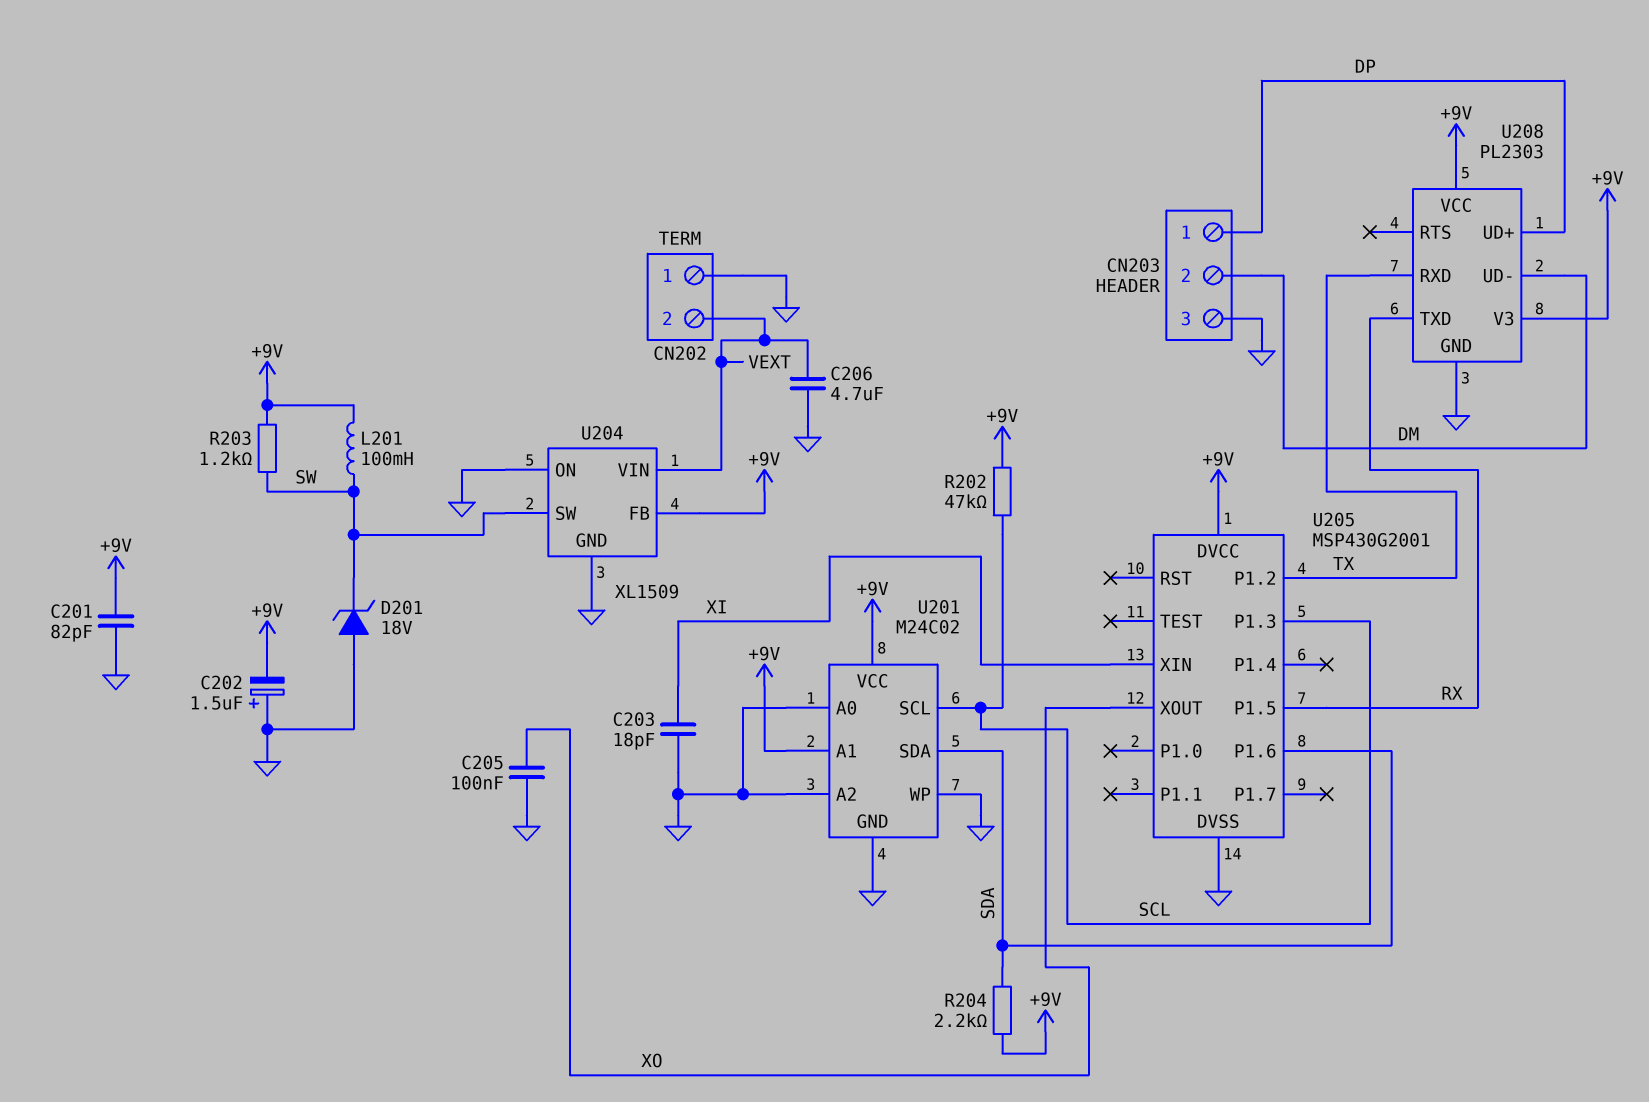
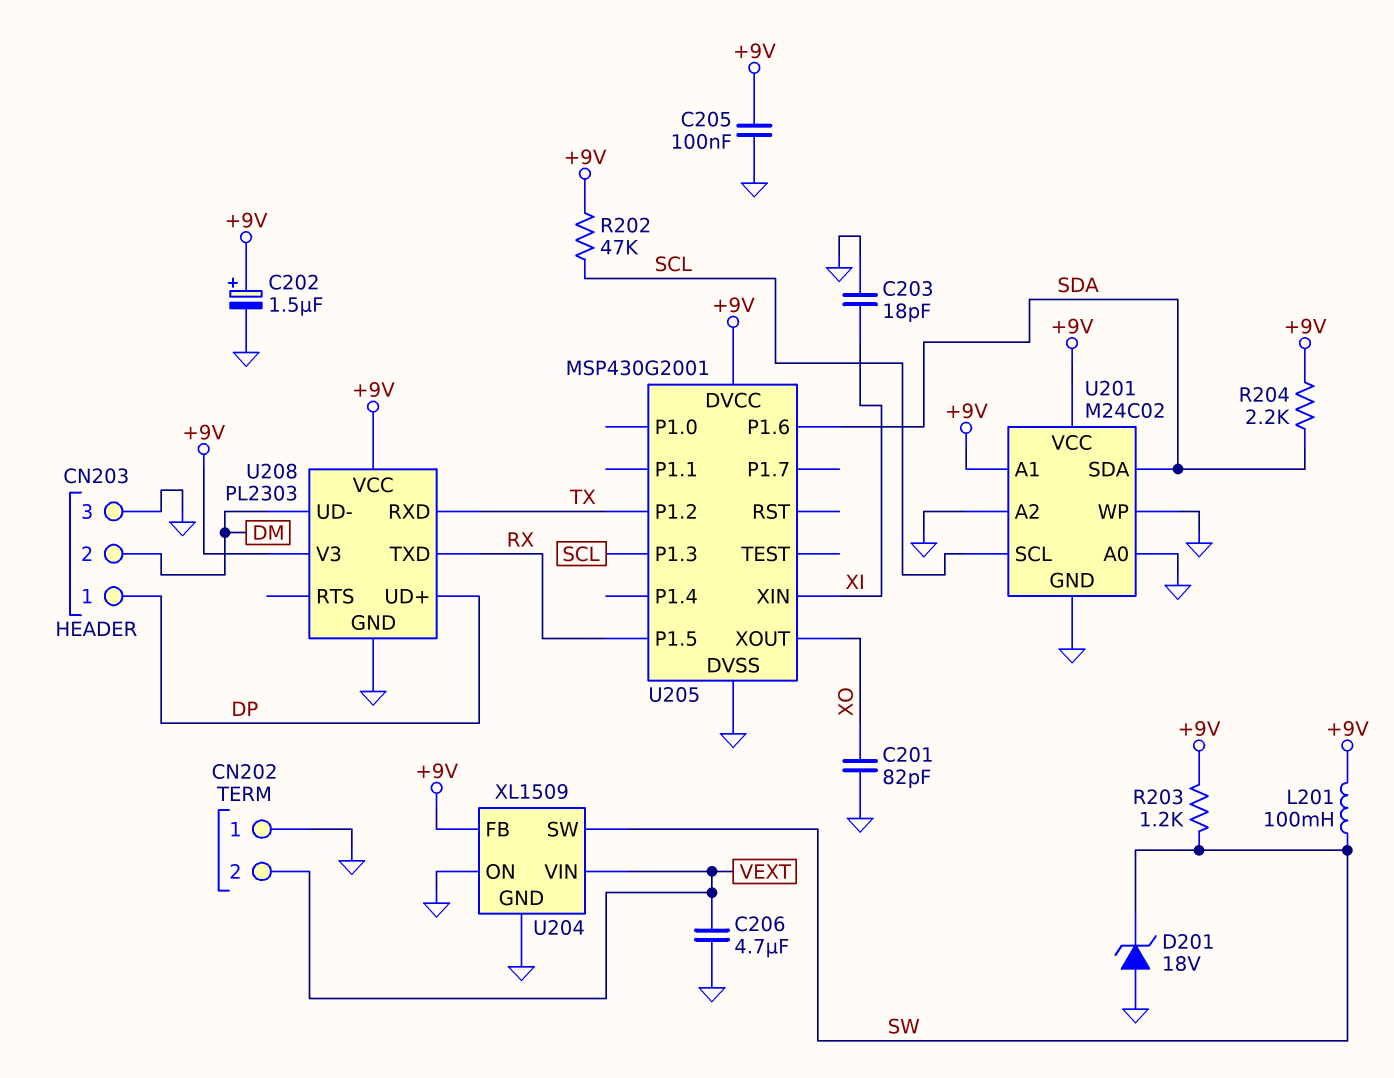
C201: 82pF (+9V, GND) -> 82pF (GND, XO)
C202: 1.5uF (plus GND, minus +9V) -> 1.5uF (plus +9V, minus GND)
C205: 100nF (GND, XO) -> 100nF (+9V, GND)

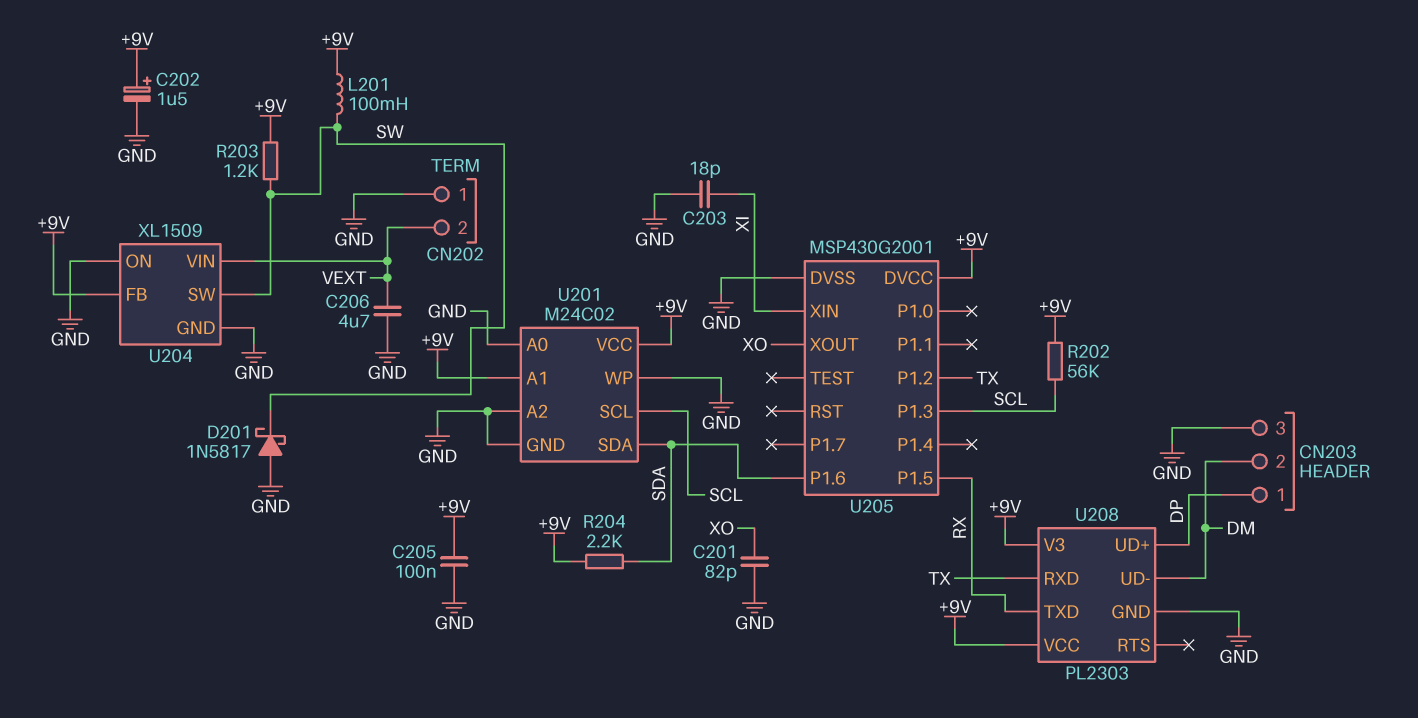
D201: zener 18V (A GND, K SW) -> schottky 1N5817 (A GND, K SW)
R202: 47k (+9V, SCL) -> 56k (+9V, SCL)

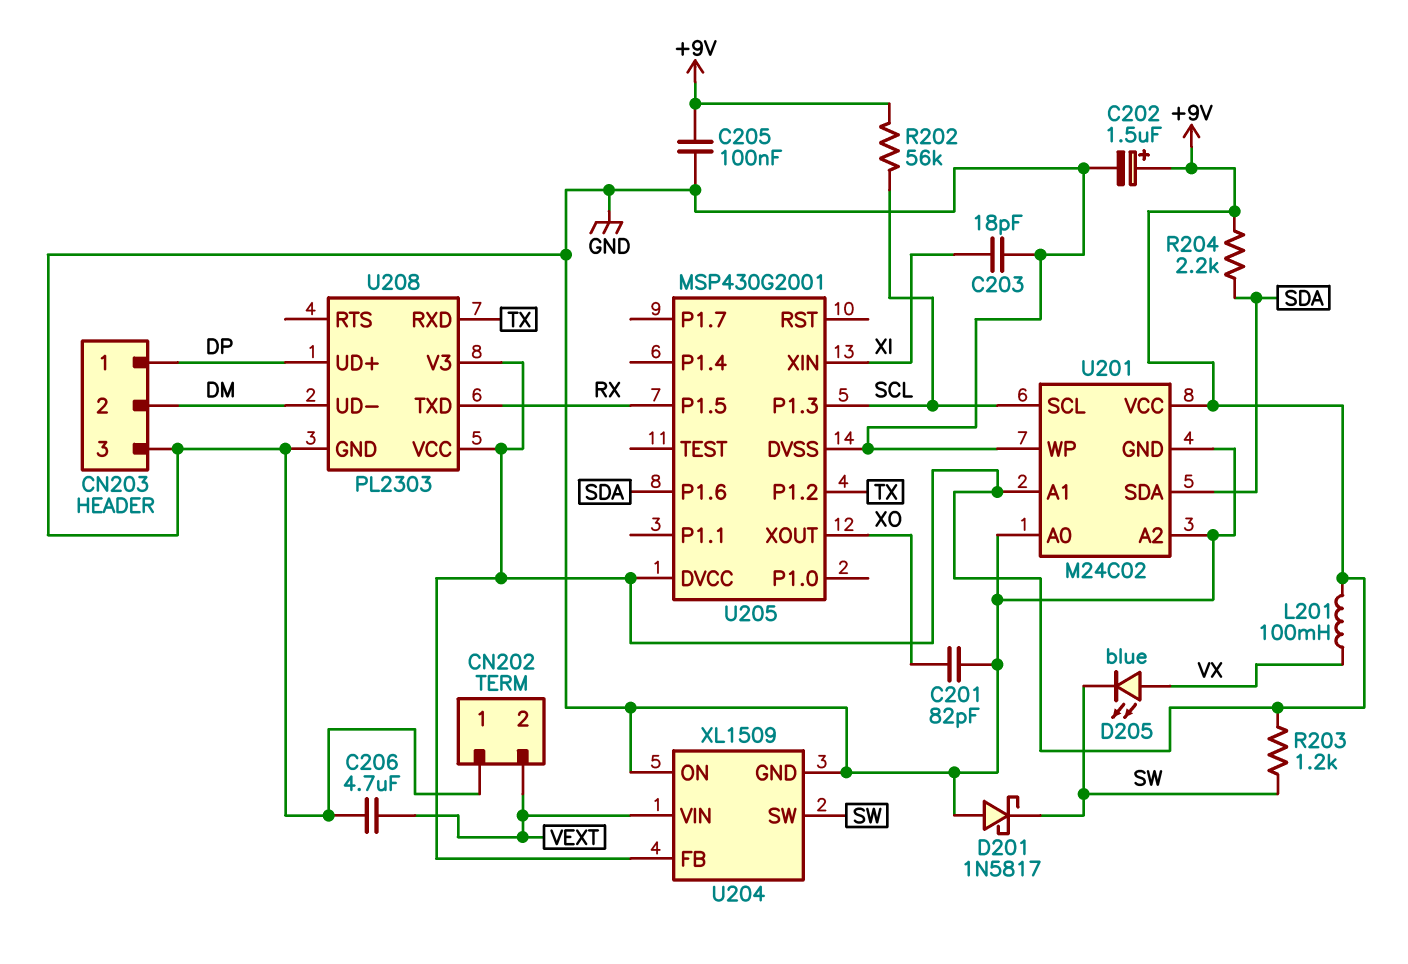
D205: none -> LED blue (A VX, K SW)
L201: 100mH (+9V, SW) -> 100mH (+9V, VX)

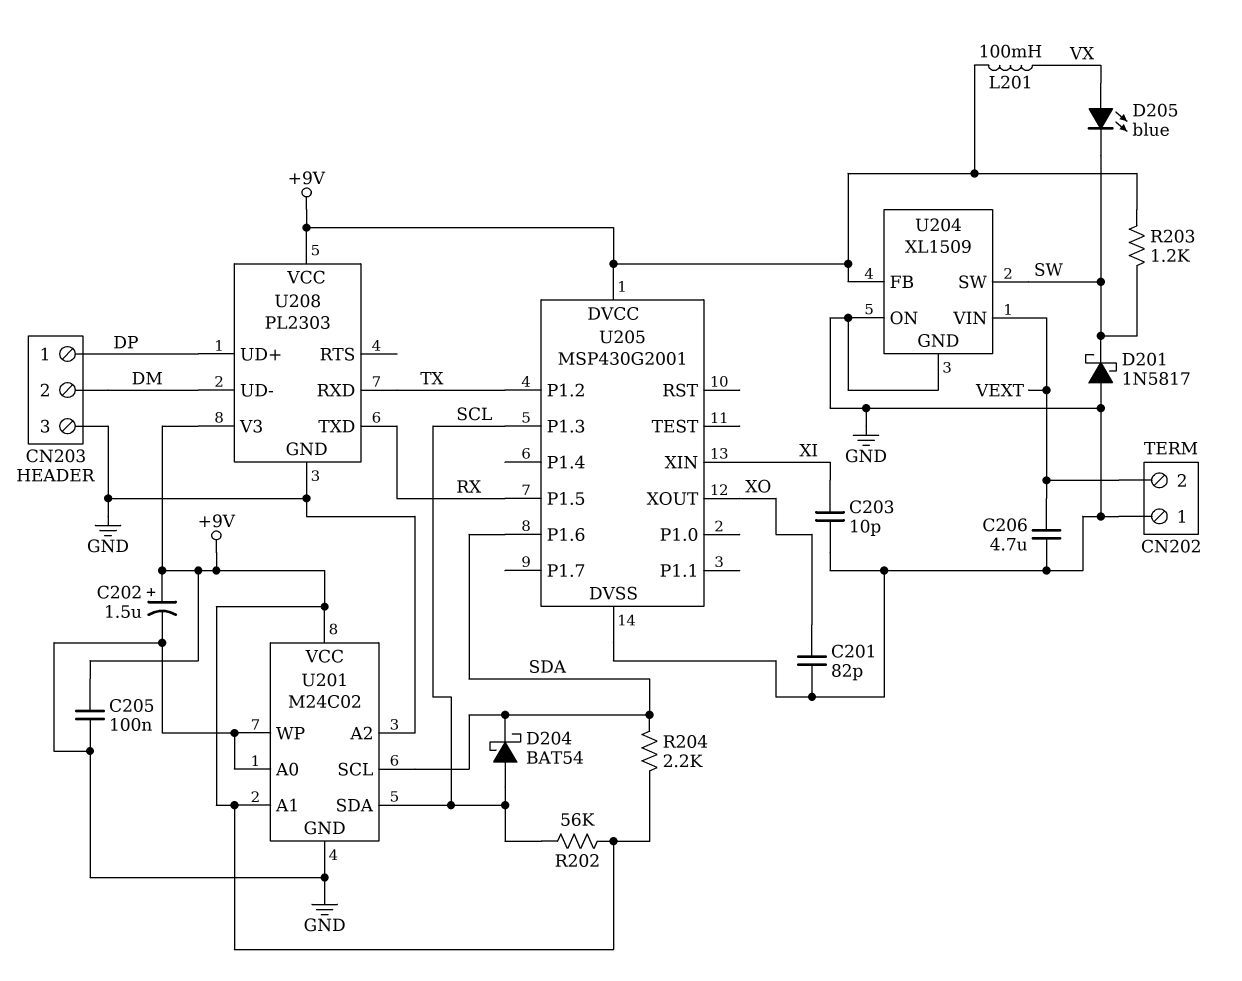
C203: 18pF (GND, XI) -> 10pF (GND, XI)
D204: none -> schottky BAT54 (A SCL, K SDA)
U201 pin SCL: SCL -> SDA
U201 pin SDA: SDA -> SCL

